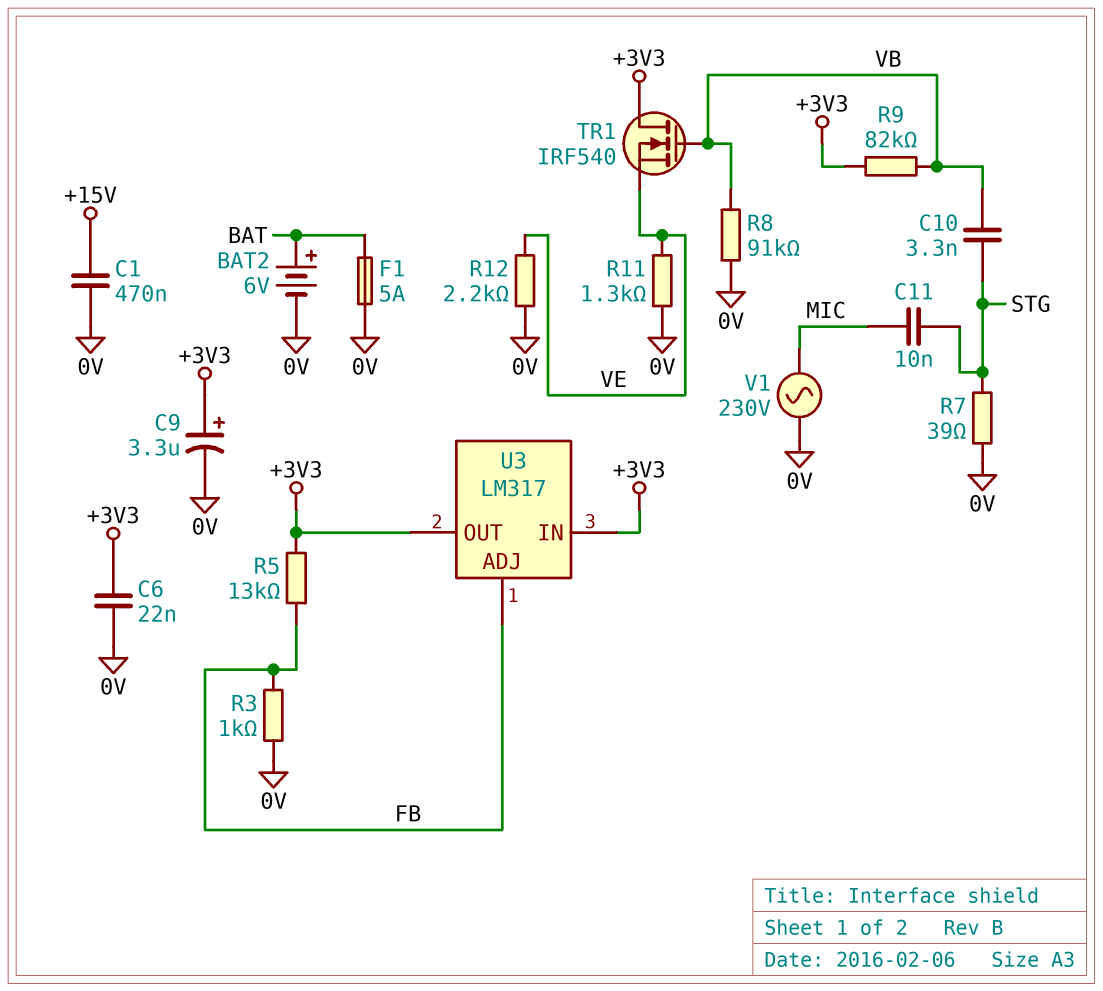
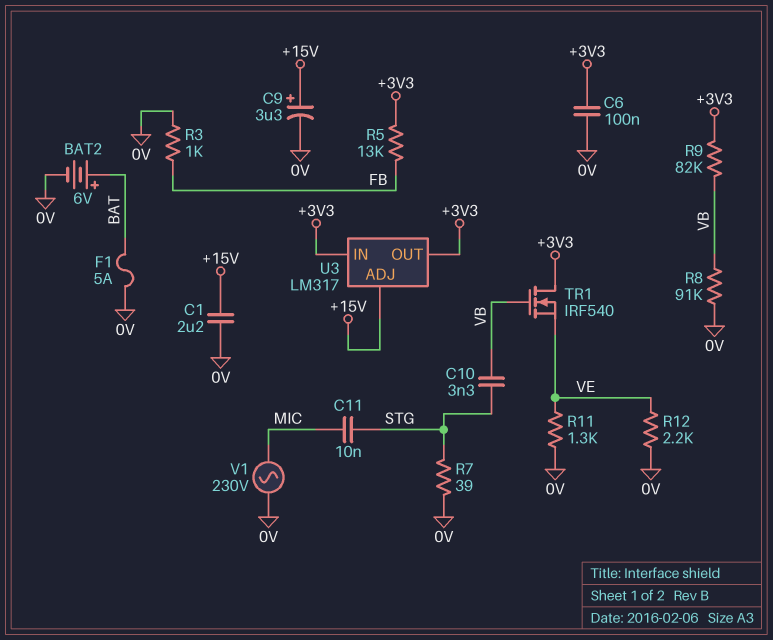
C1: 470nF (+15V, 0V) -> 2.2uF (+15V, 0V)
C6: 22nF (+3V3, 0V) -> 100nF (+3V3, 0V)
C9: 3.3uF (plus +3V3, minus 0V) -> 3.3uF (plus +15V, minus 0V)
U3 pin ADJ: FB -> +15V

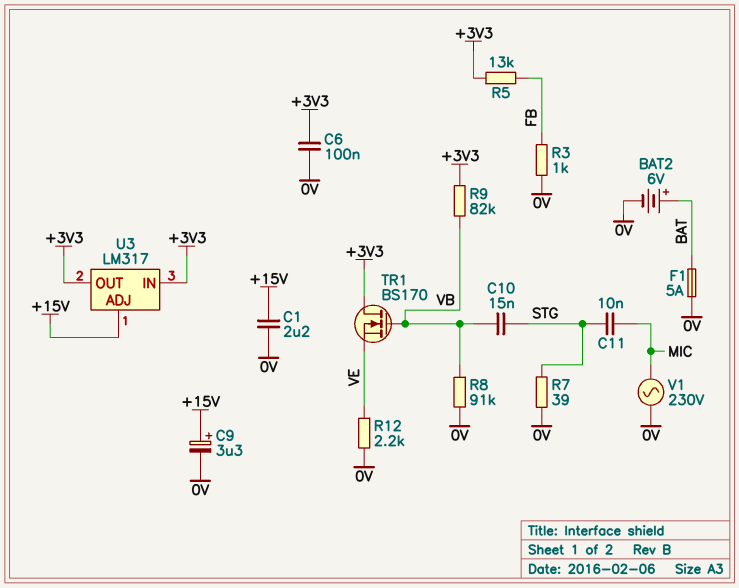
C10: 3.3nF (STG, VB) -> 15nF (STG, VB)
R11: 1.3k (0V, VE) -> none
TR1: NMOS IRF540 (G VB, D +3V3, S VE) -> NMOS BS170 (G VB, D +3V3, S VE)

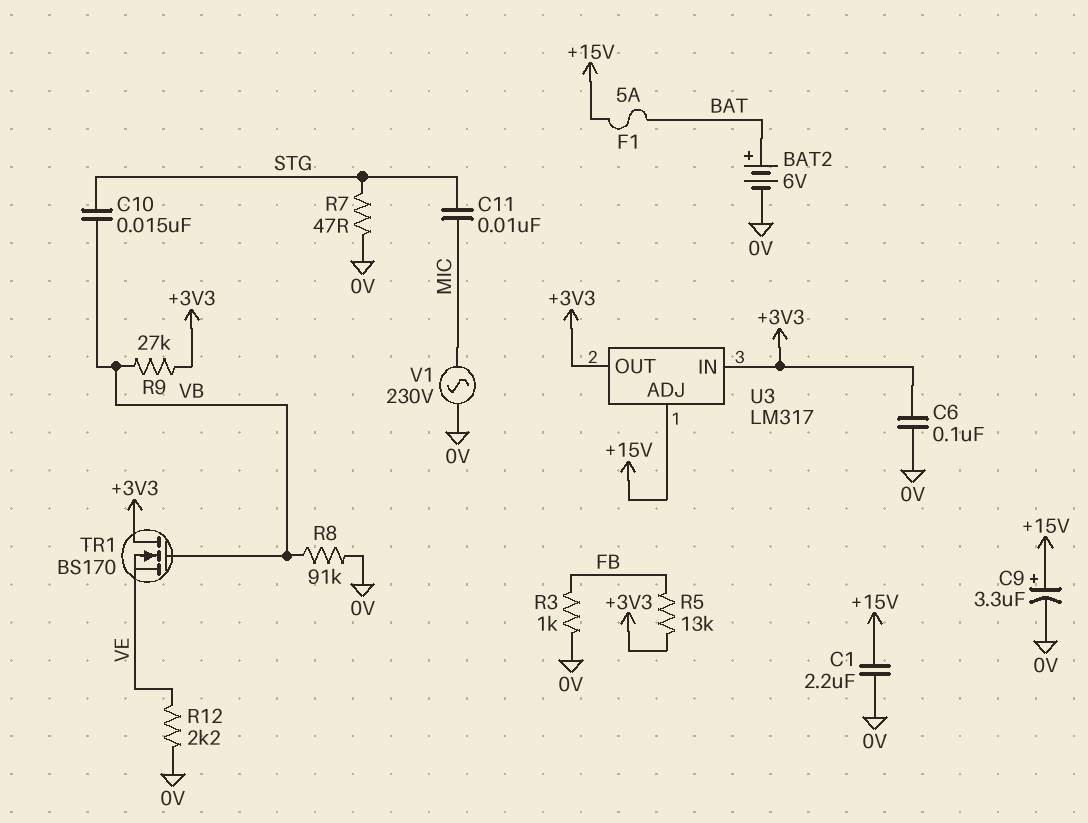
F1: 5A (0V, BAT) -> 5A (+15V, BAT)
R7: 39 (0V, STG) -> 47 (0V, STG)
R9: 82k (+3V3, VB) -> 27k (+3V3, VB)

